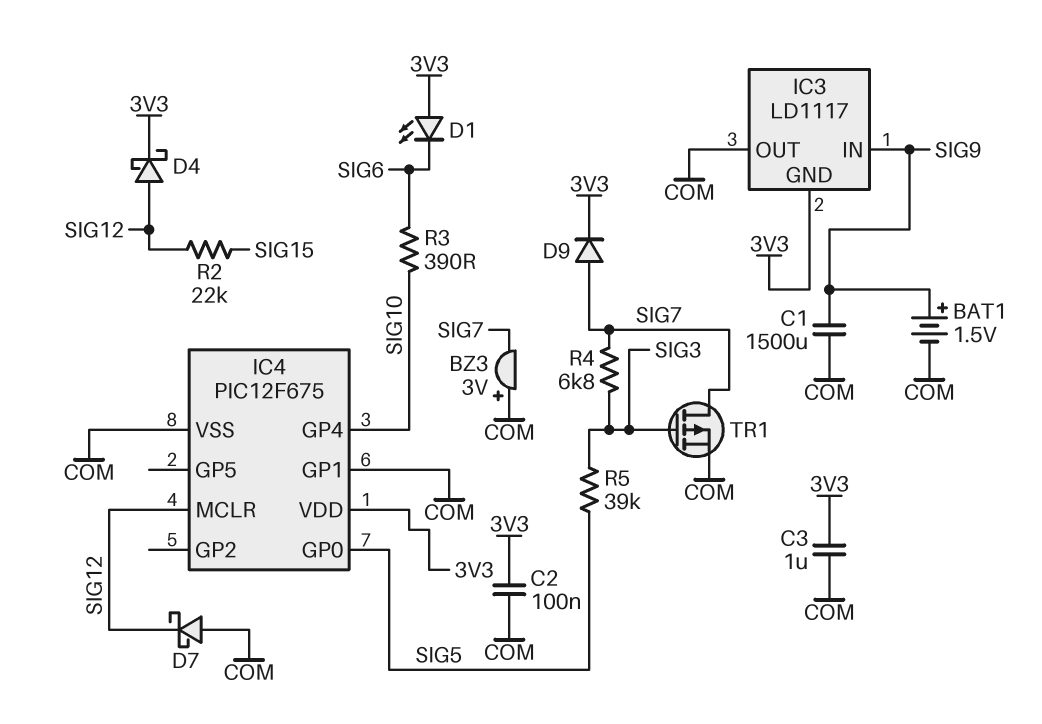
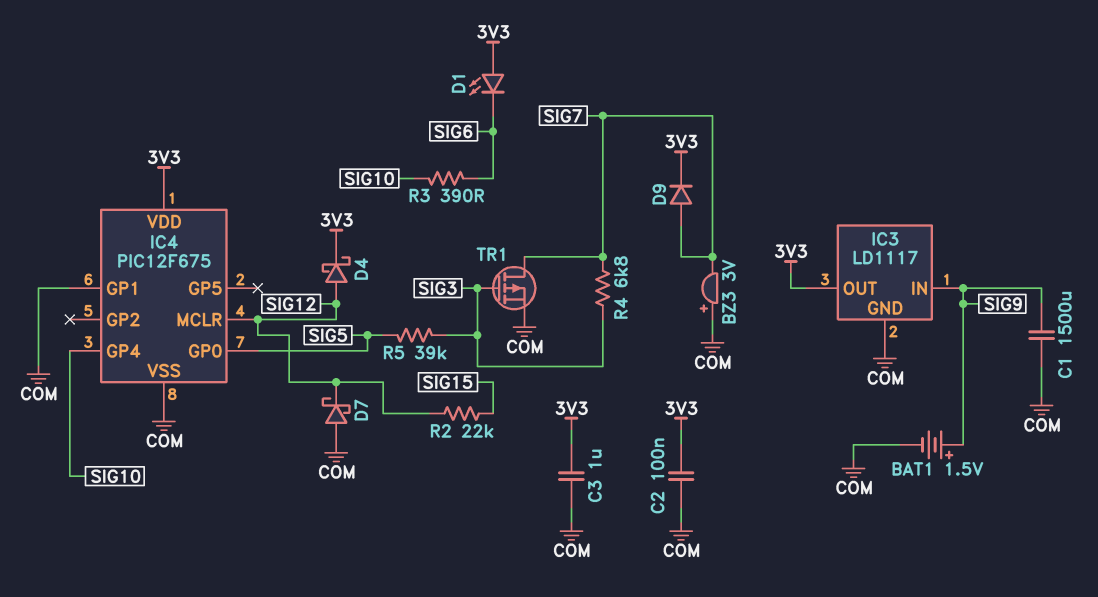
IC3 pin GND: 3V3 -> COM
IC3 pin OUT: COM -> 3V3

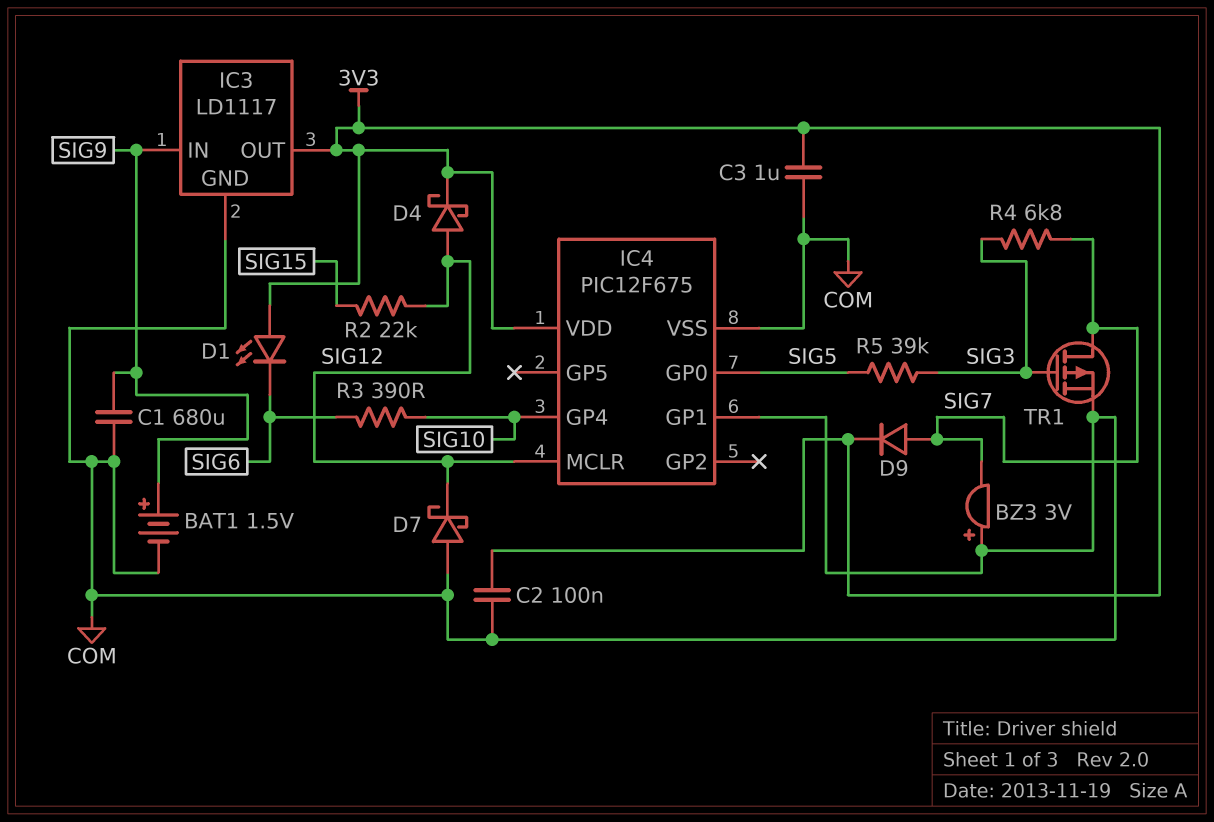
C1: 1500uF (COM, SIG9) -> 680uF (COM, SIG9)

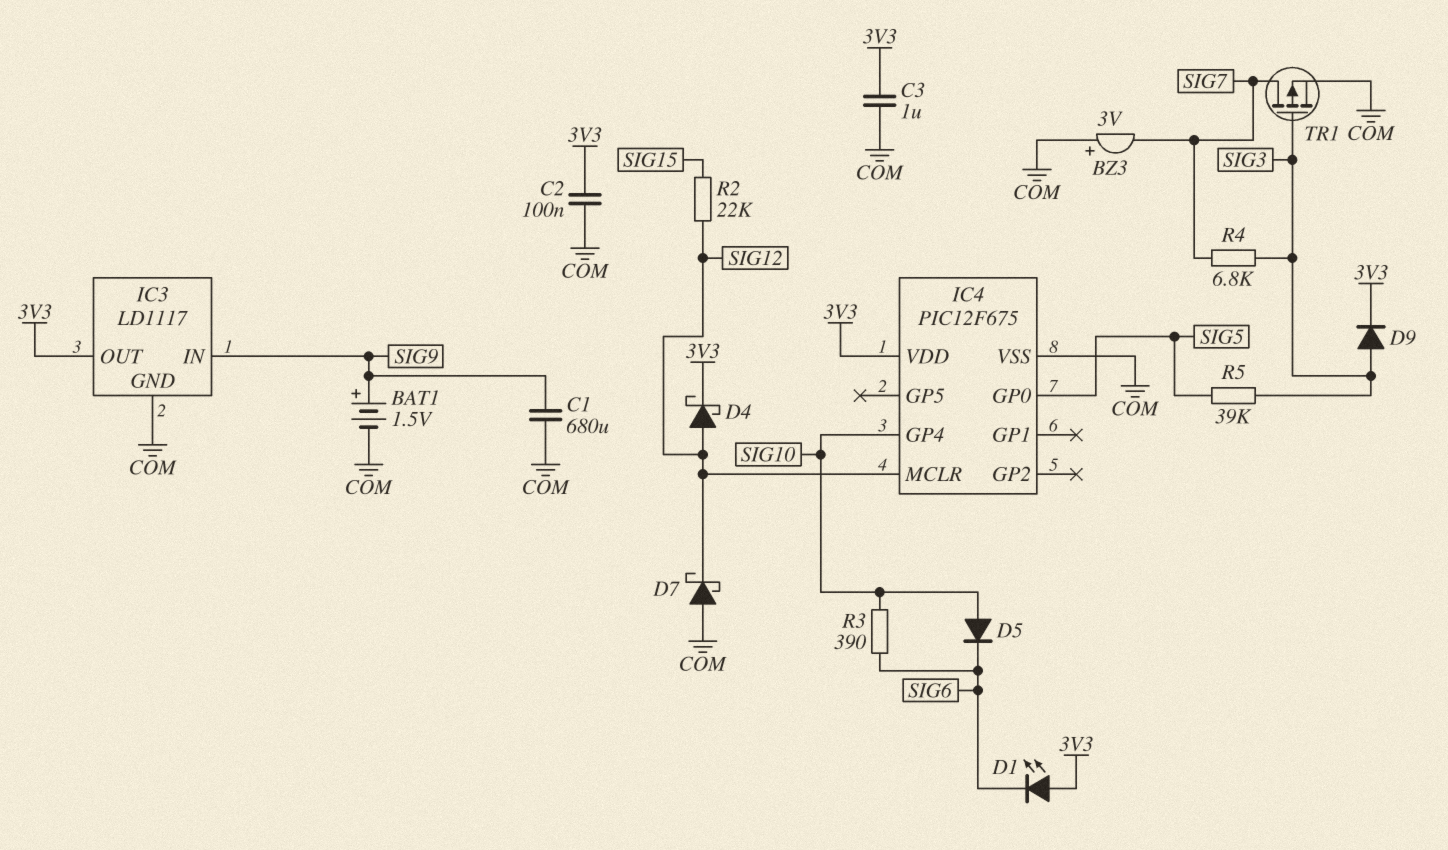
D5: none -> diode (A SIG10, K SIG6)
D9: diode (A SIG7, K 3V3) -> diode (A SIG3, K 3V3)
IC4 pin GP1: COM -> none

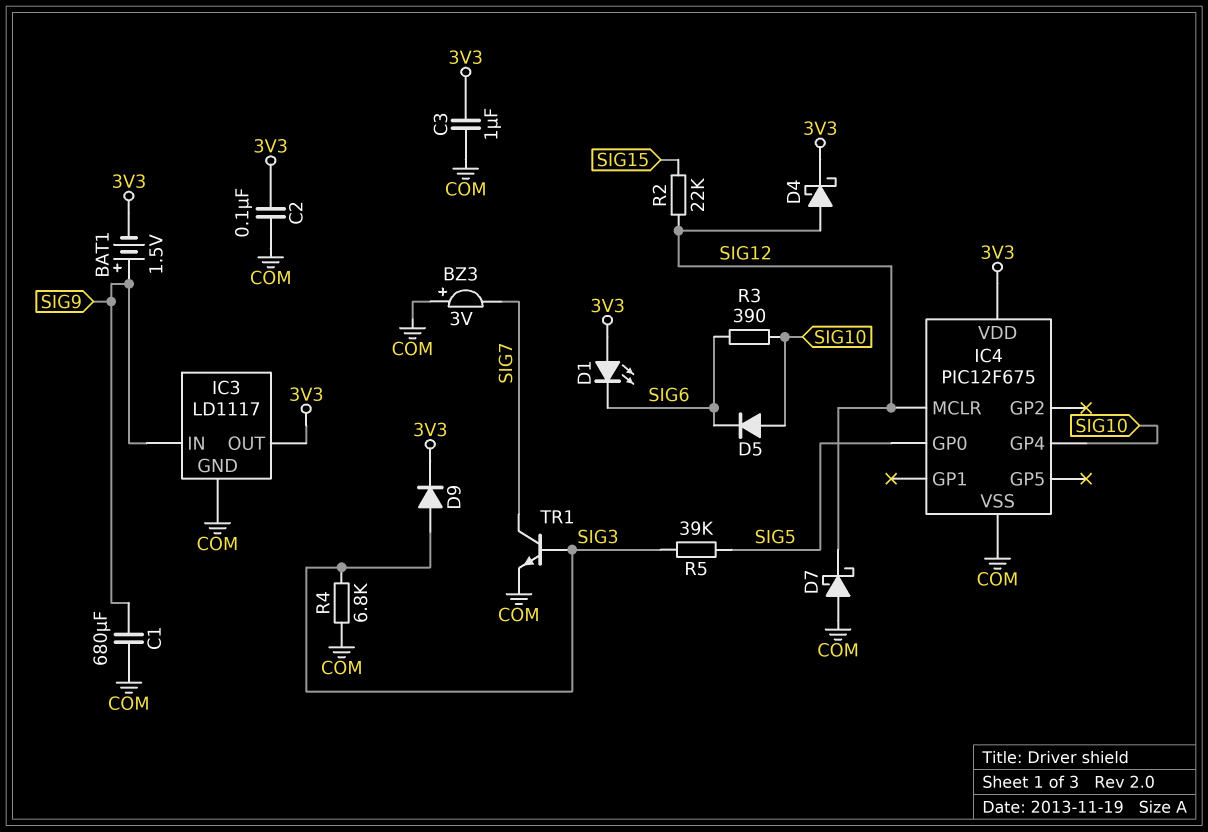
BAT1: 1.5V (plus SIG9, minus COM) -> 1.5V (plus SIG9, minus 3V3)
R4: 6.8k (SIG3, SIG7) -> 6.8k (COM, SIG3)
TR1: PMOS (G SIG3, D SIG7, S COM) -> NPN (B SIG3, C SIG7, E COM)

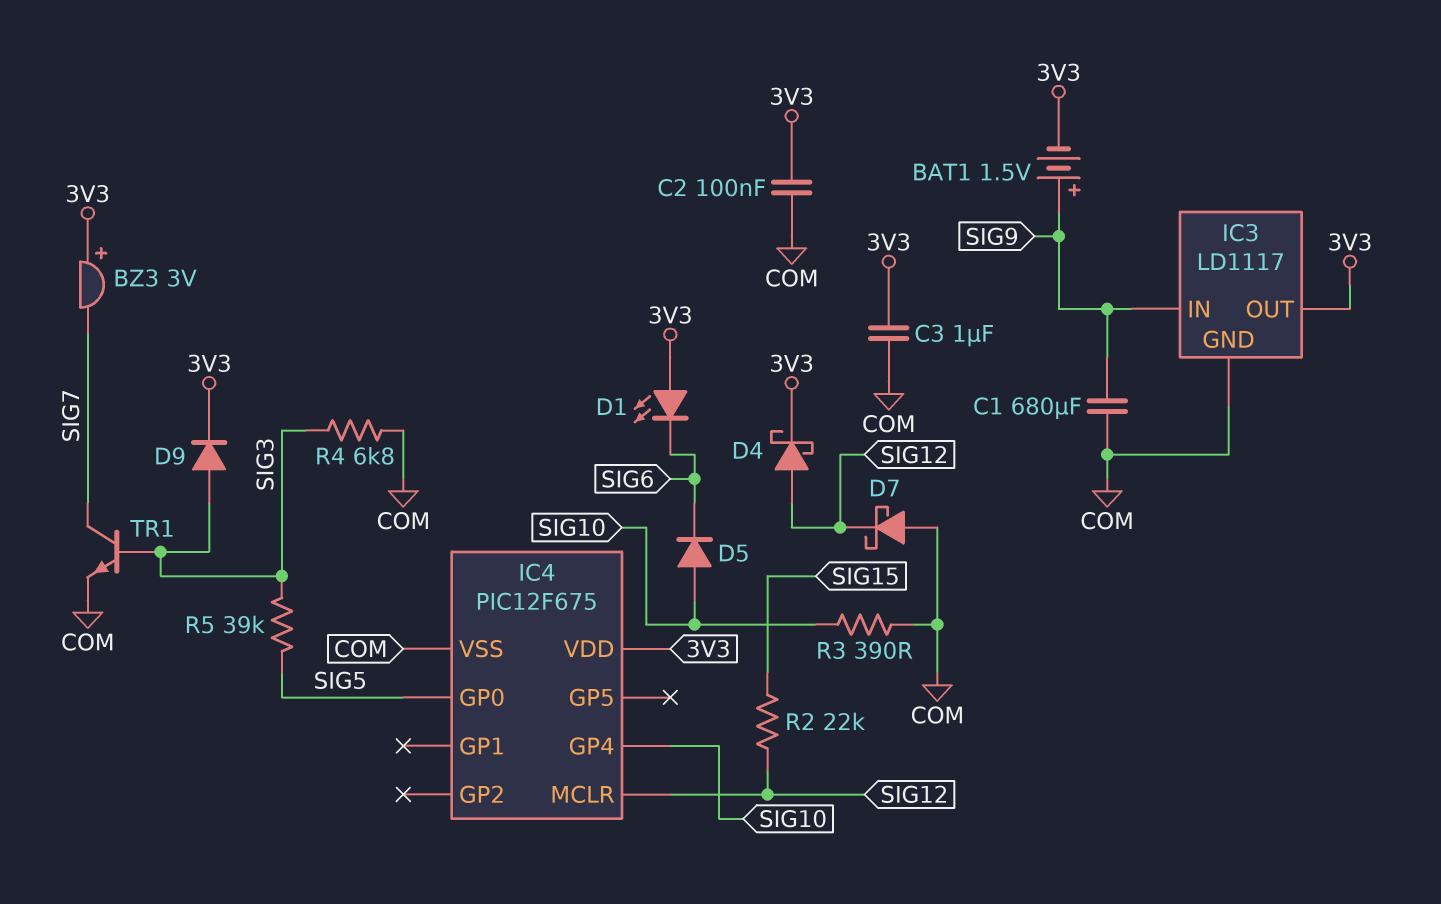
BZ3: buzzer 3V (plus COM, minus SIG7) -> buzzer 3V (plus 3V3, minus SIG7)
R3: 390 (SIG6, SIG10) -> 390 (COM, SIG10)

